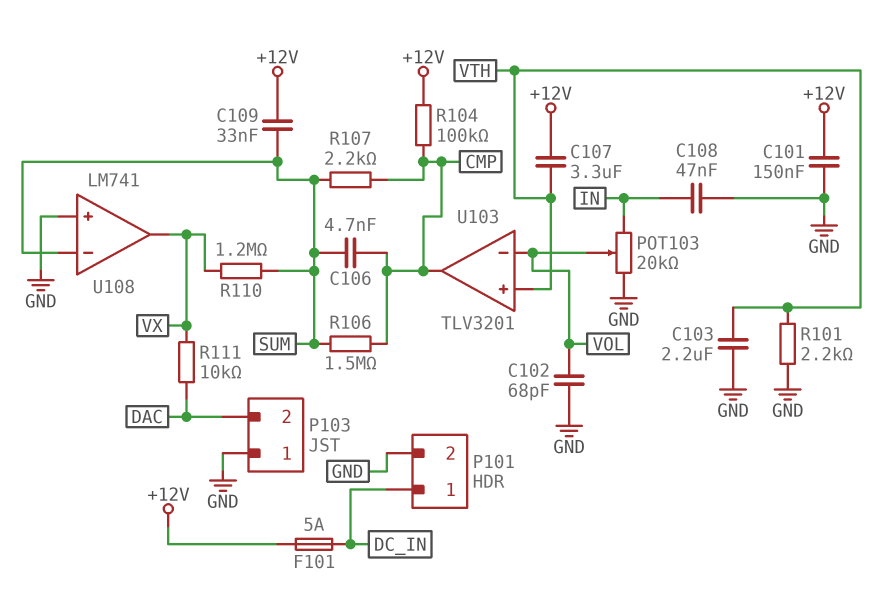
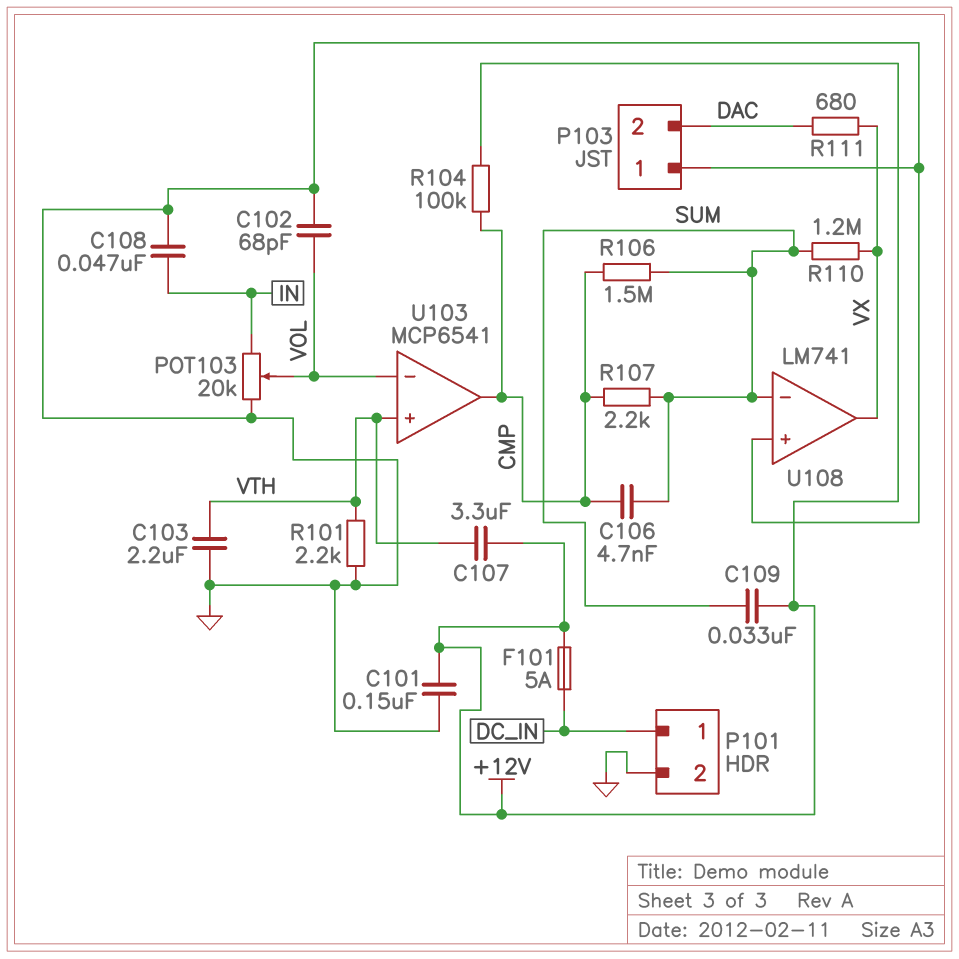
R111: 10k (DAC, VX) -> 680 (DAC, VX)
U103: TLV3201 -> MCP6541

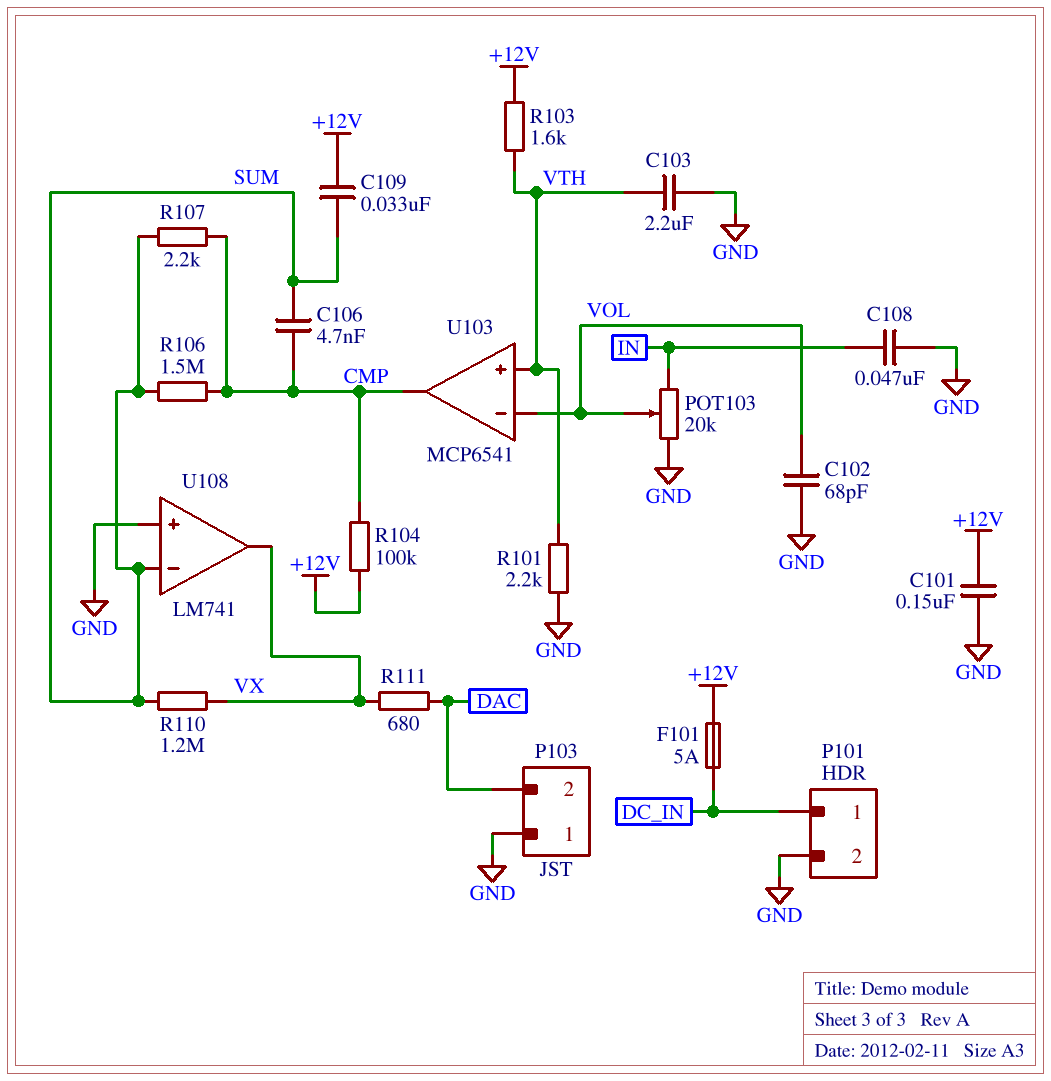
C107: 3.3uF (+12V, VTH) -> none
R103: none -> 1.6k (+12V, VTH)

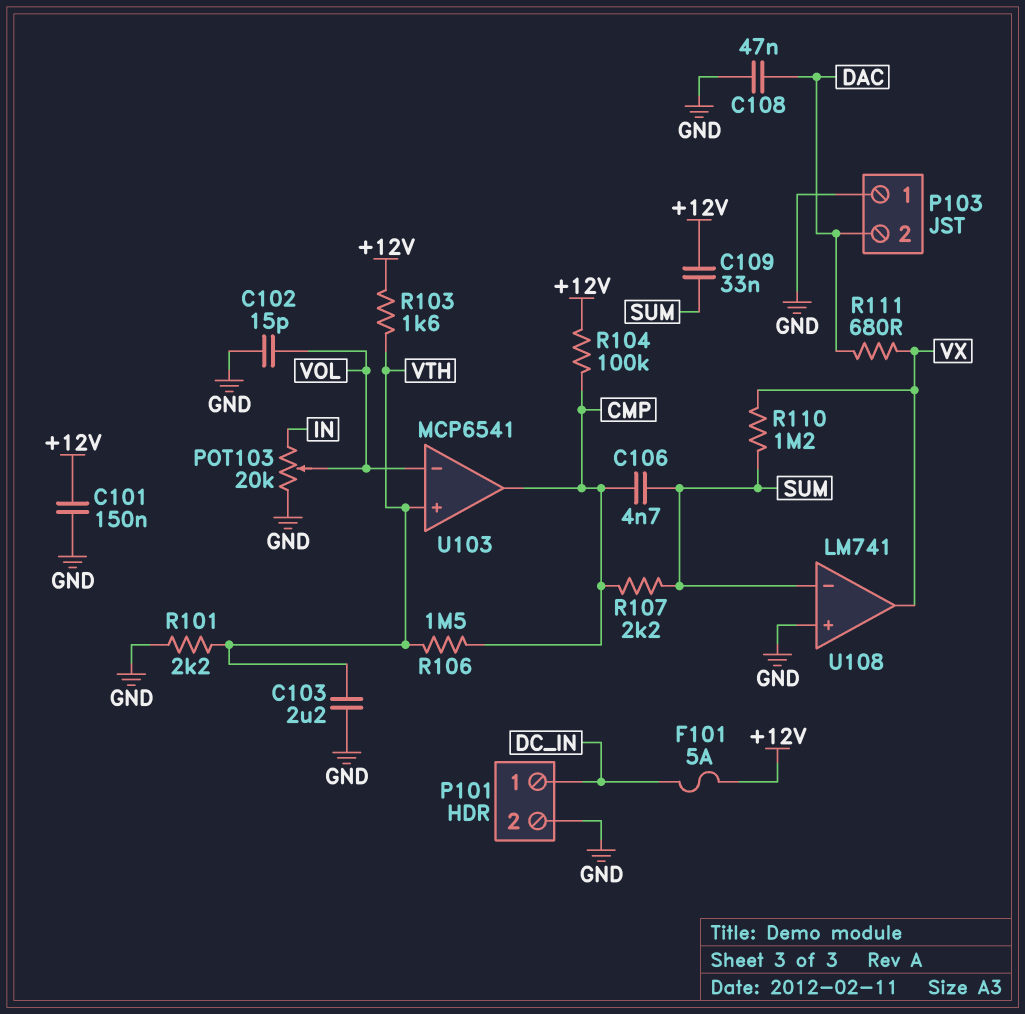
C102: 68pF (GND, VOL) -> 15pF (GND, VOL)
C108: 47nF (GND, IN) -> 47nF (DAC, GND)
R106: 1.5M (CMP, SUM) -> 1.5M (CMP, VTH)

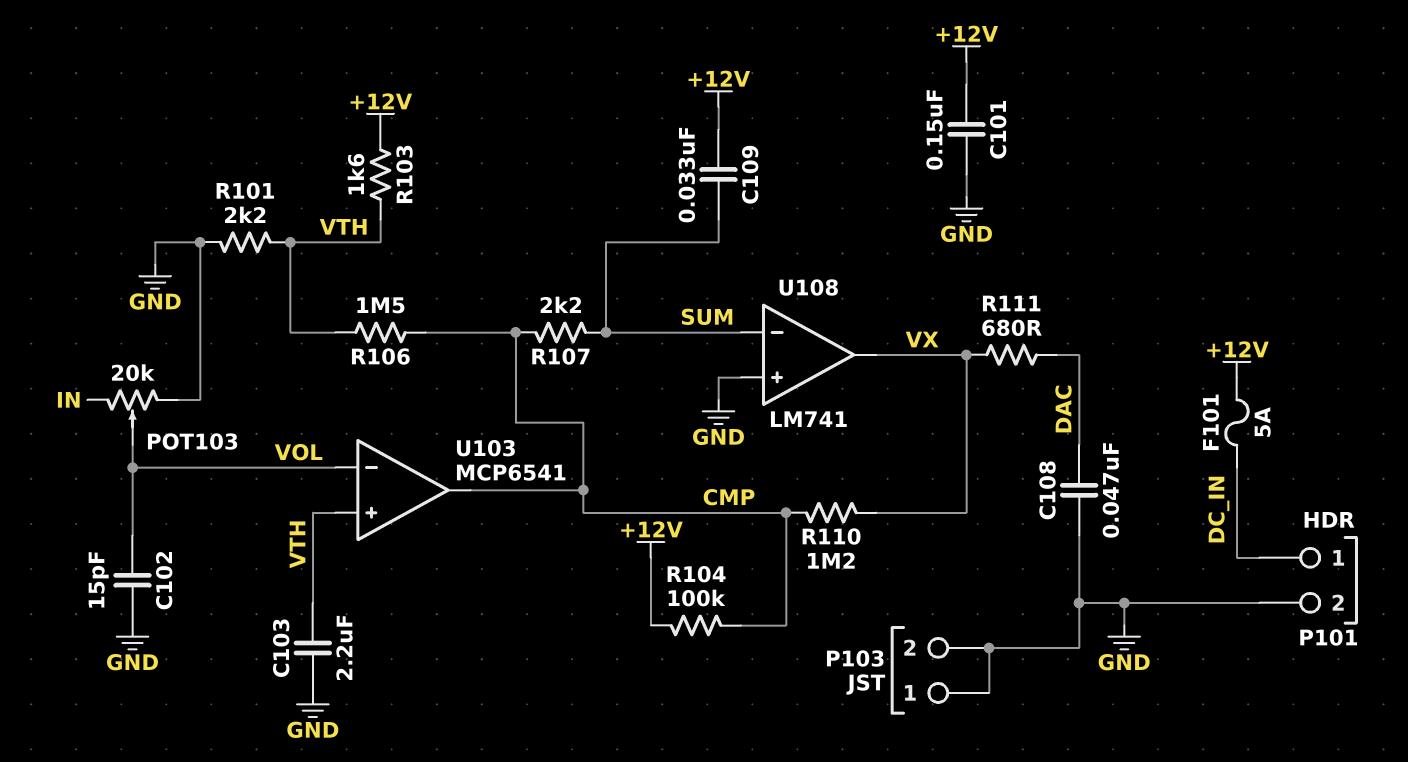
C106: 4.7nF (CMP, SUM) -> none
P103 pin 2: DAC -> GND
R110: 1.2M (SUM, VX) -> 1.2M (CMP, VX)

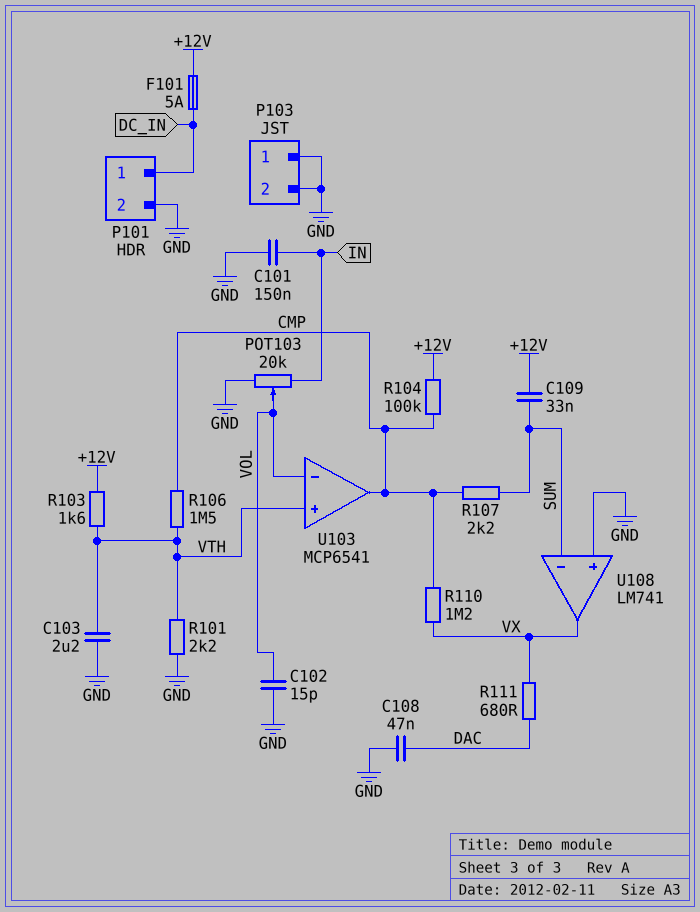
C101: 150nF (+12V, GND) -> 150nF (GND, IN)

